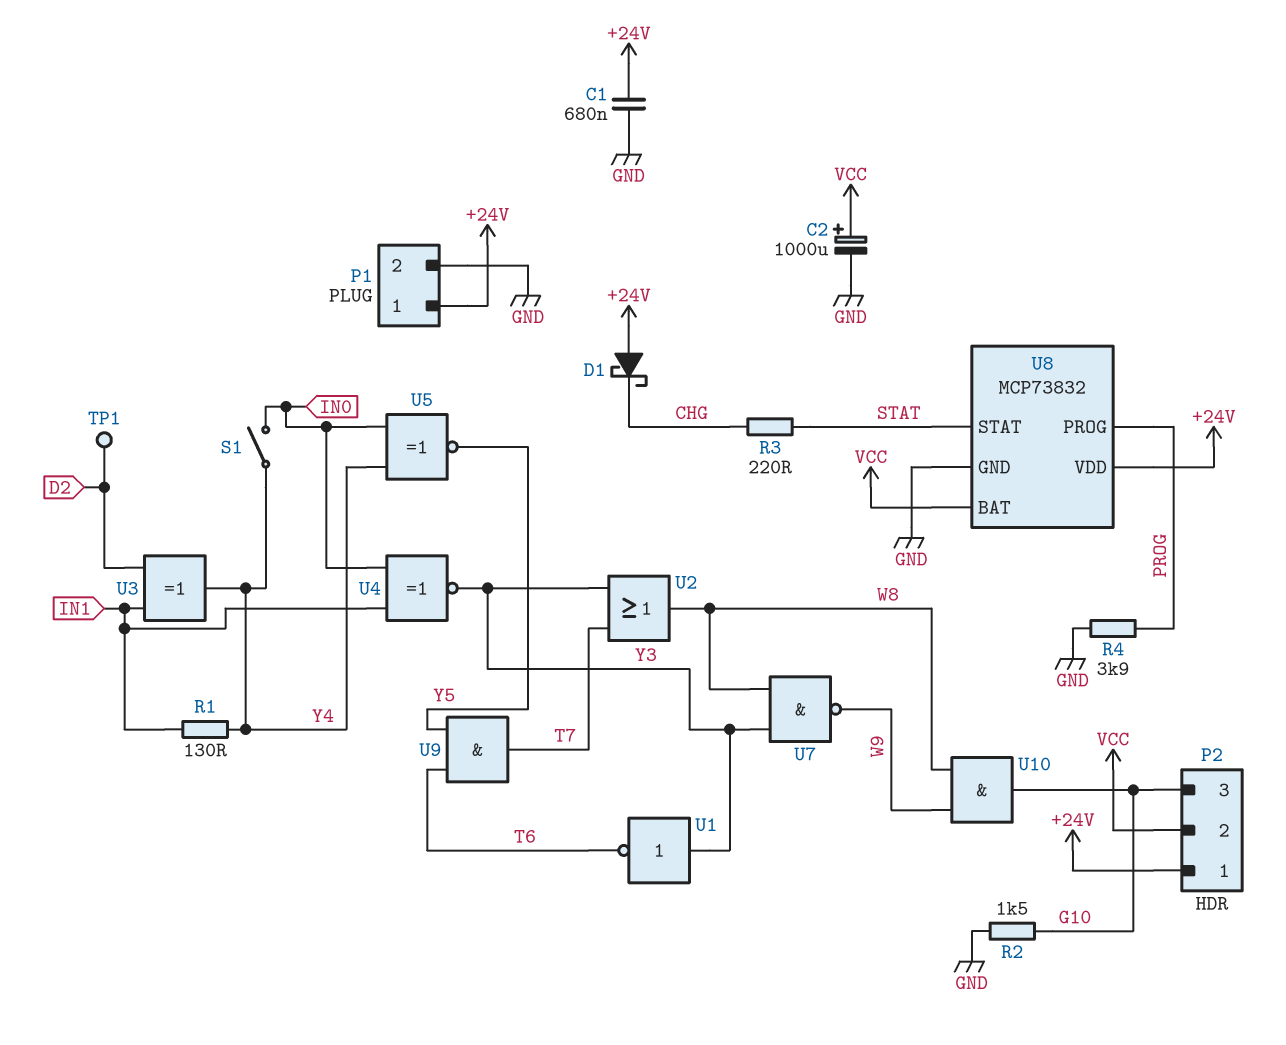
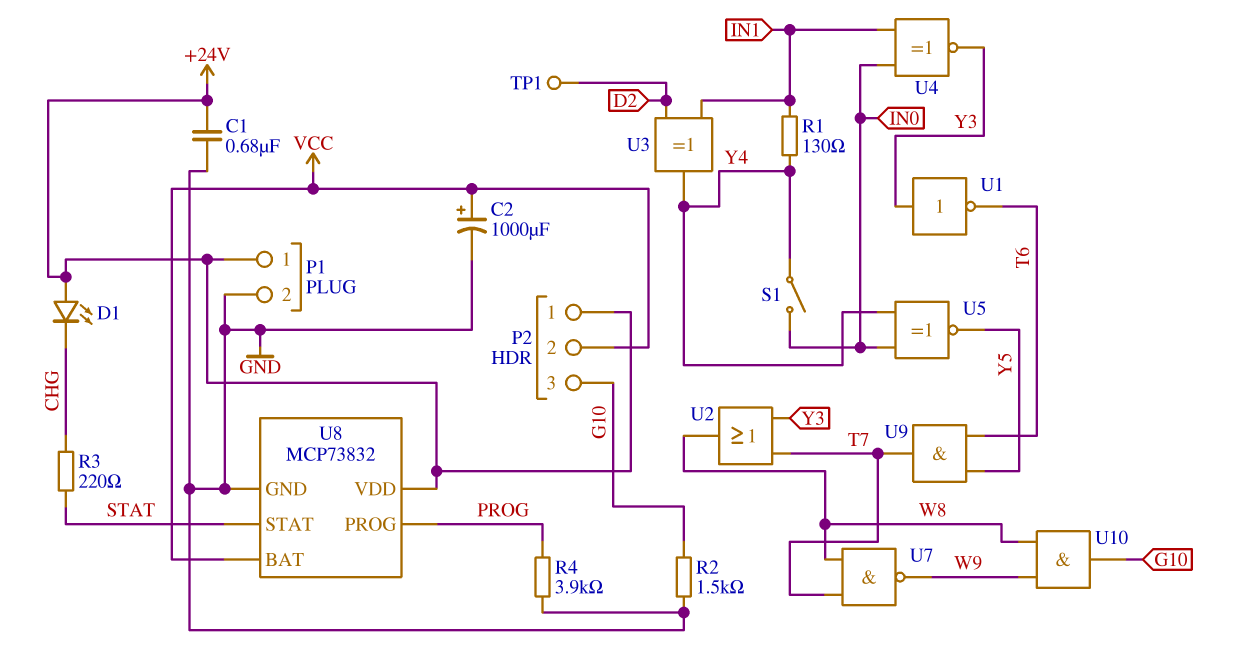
D1: schottky (A +24V, K CHG) -> LED (A +24V, K CHG)
U7: NAND (in W8, in Y3, out W9) -> NAND (in T7, in W8, out W9)

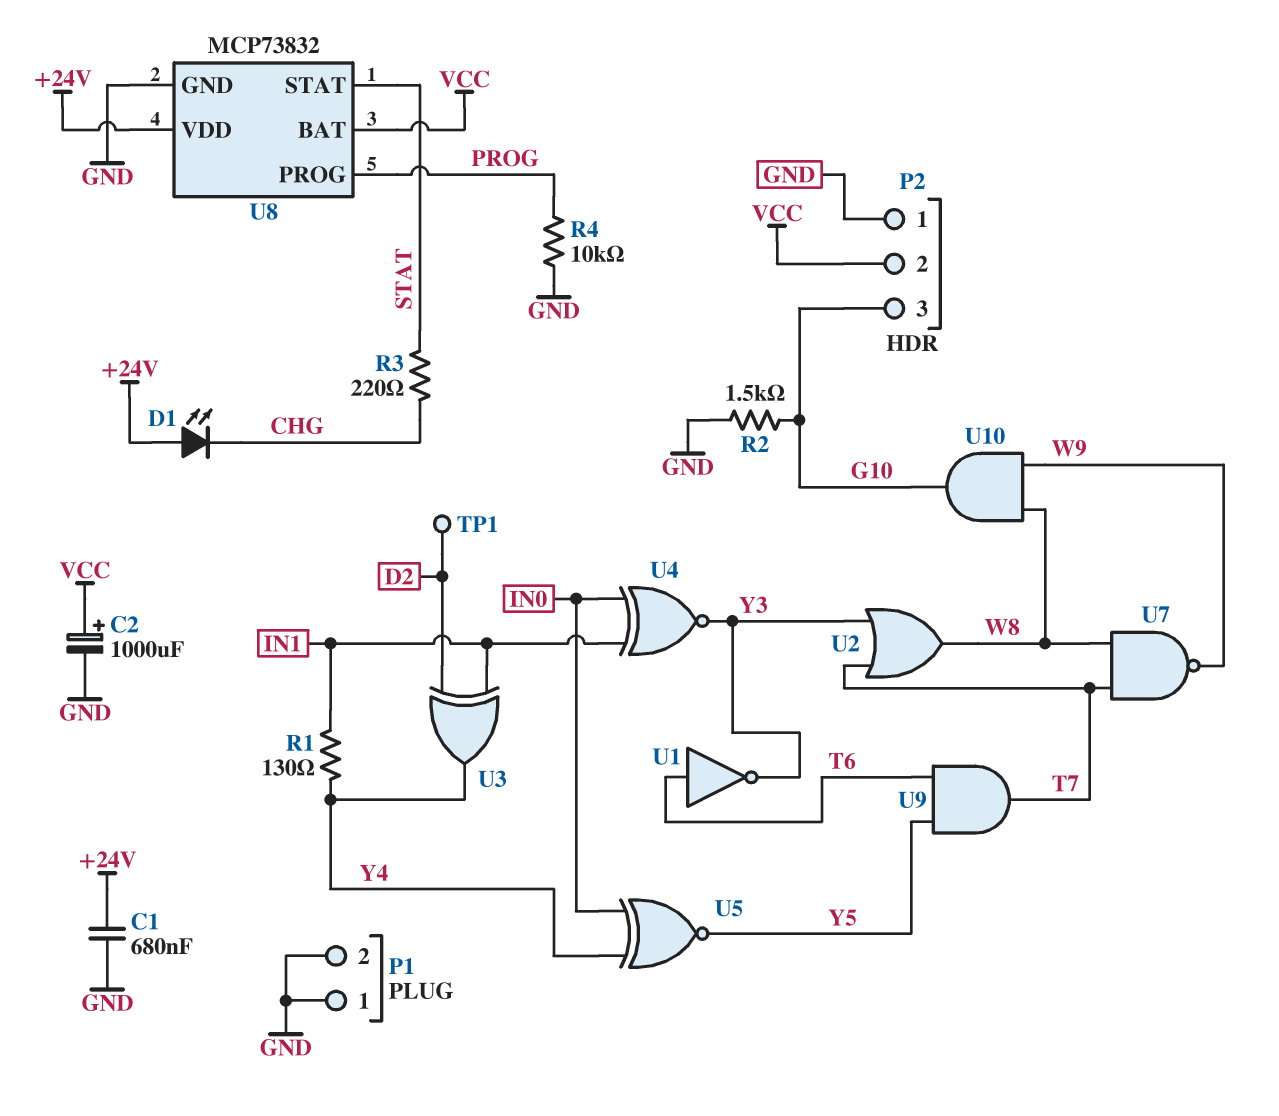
P1 pin 1: +24V -> GND
P2 pin 1: +24V -> GND
R4: 3.9k (GND, PROG) -> 10k (GND, PROG)
S1: switch (IN0, Y4) -> none
U1: NOT (in Y3, out T6) -> NOT (in T6, out Y3)

